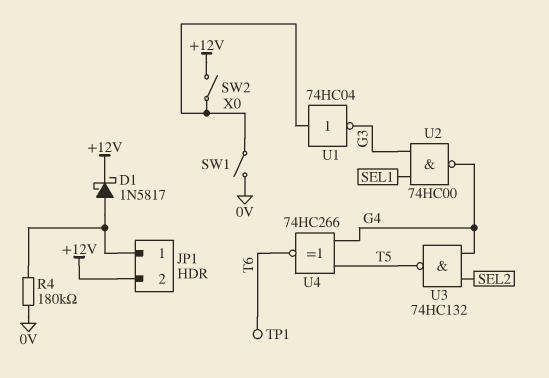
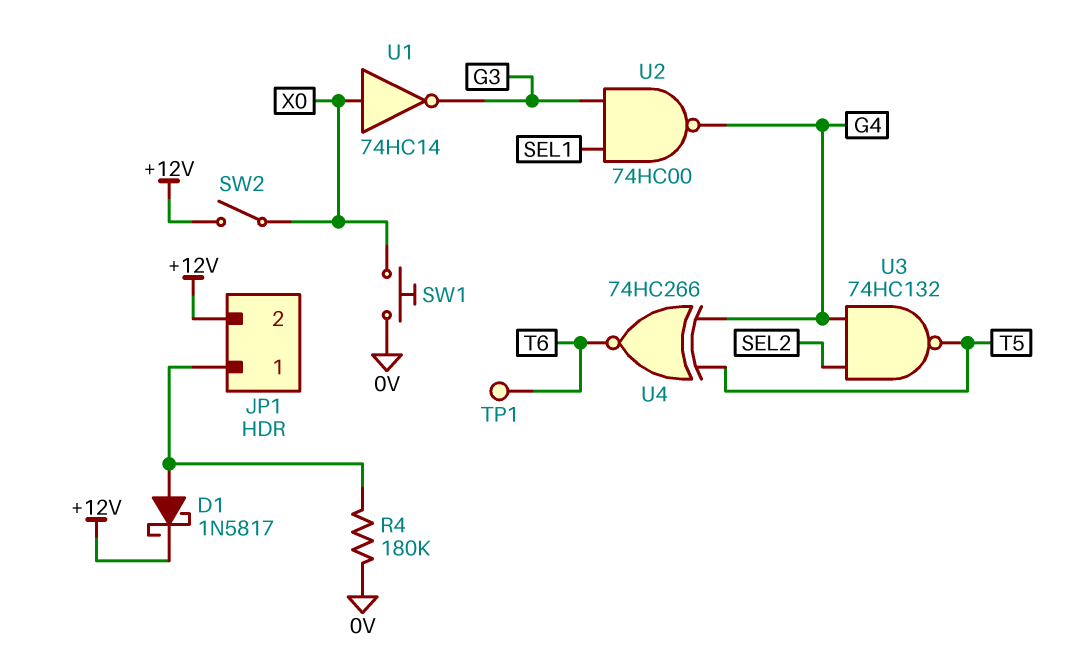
SW1: switch (0V, X0) -> button (0V, X0)
U1: NOT 74HC04 (in X0, out G3) -> NOT 74HC14 (in X0, out G3)

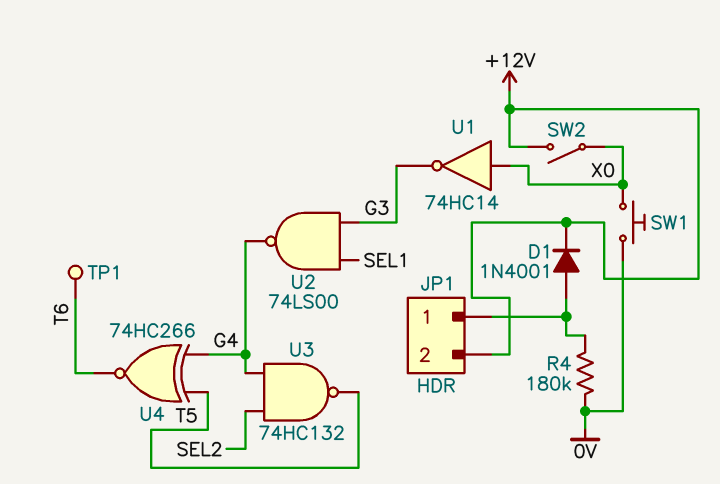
D1: schottky 1N5817 (A JP1/1, K +12V) -> diode 1N4001 (A JP1/1, K +12V)
U2: NAND 74HC00 (in G3, in SEL1, out G4) -> NAND 74LS00 (in G3, in SEL1, out G4)

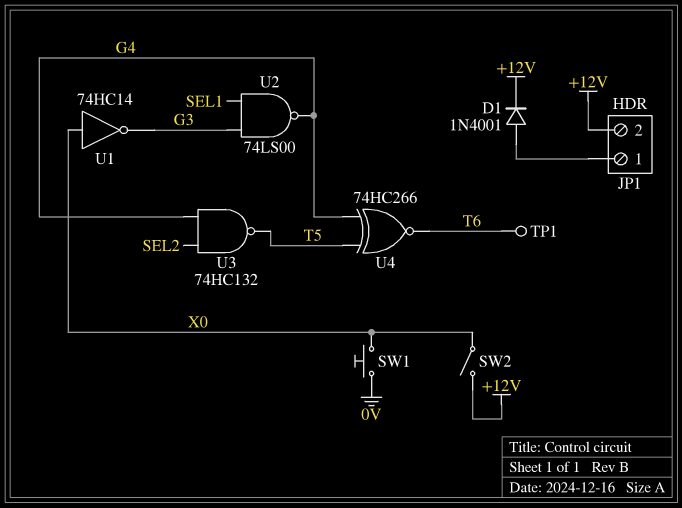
R4: 180k (0V, JP1/1) -> none

